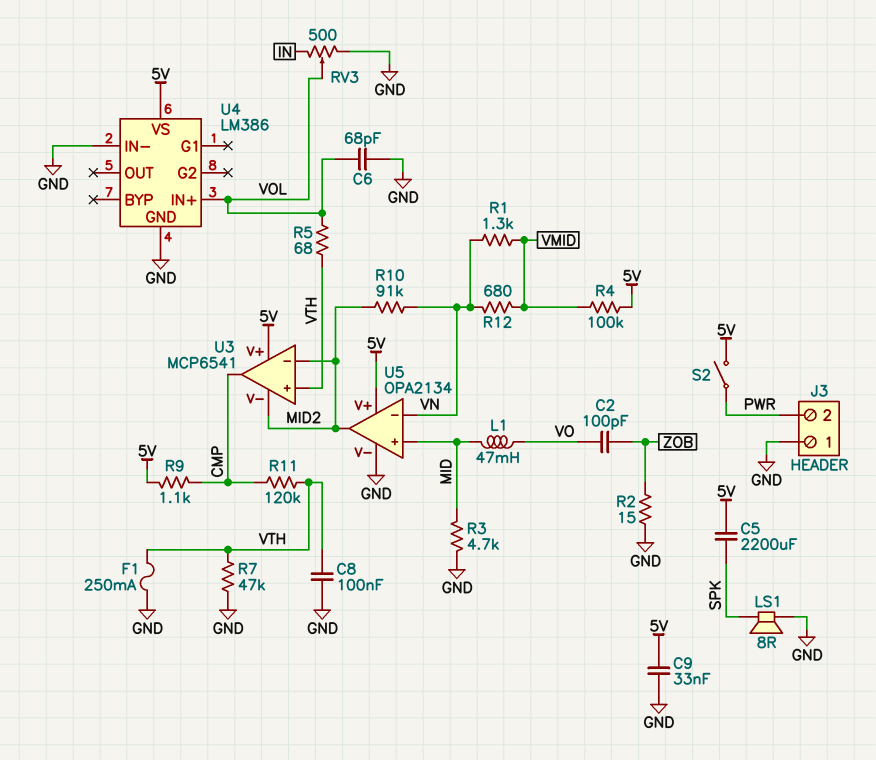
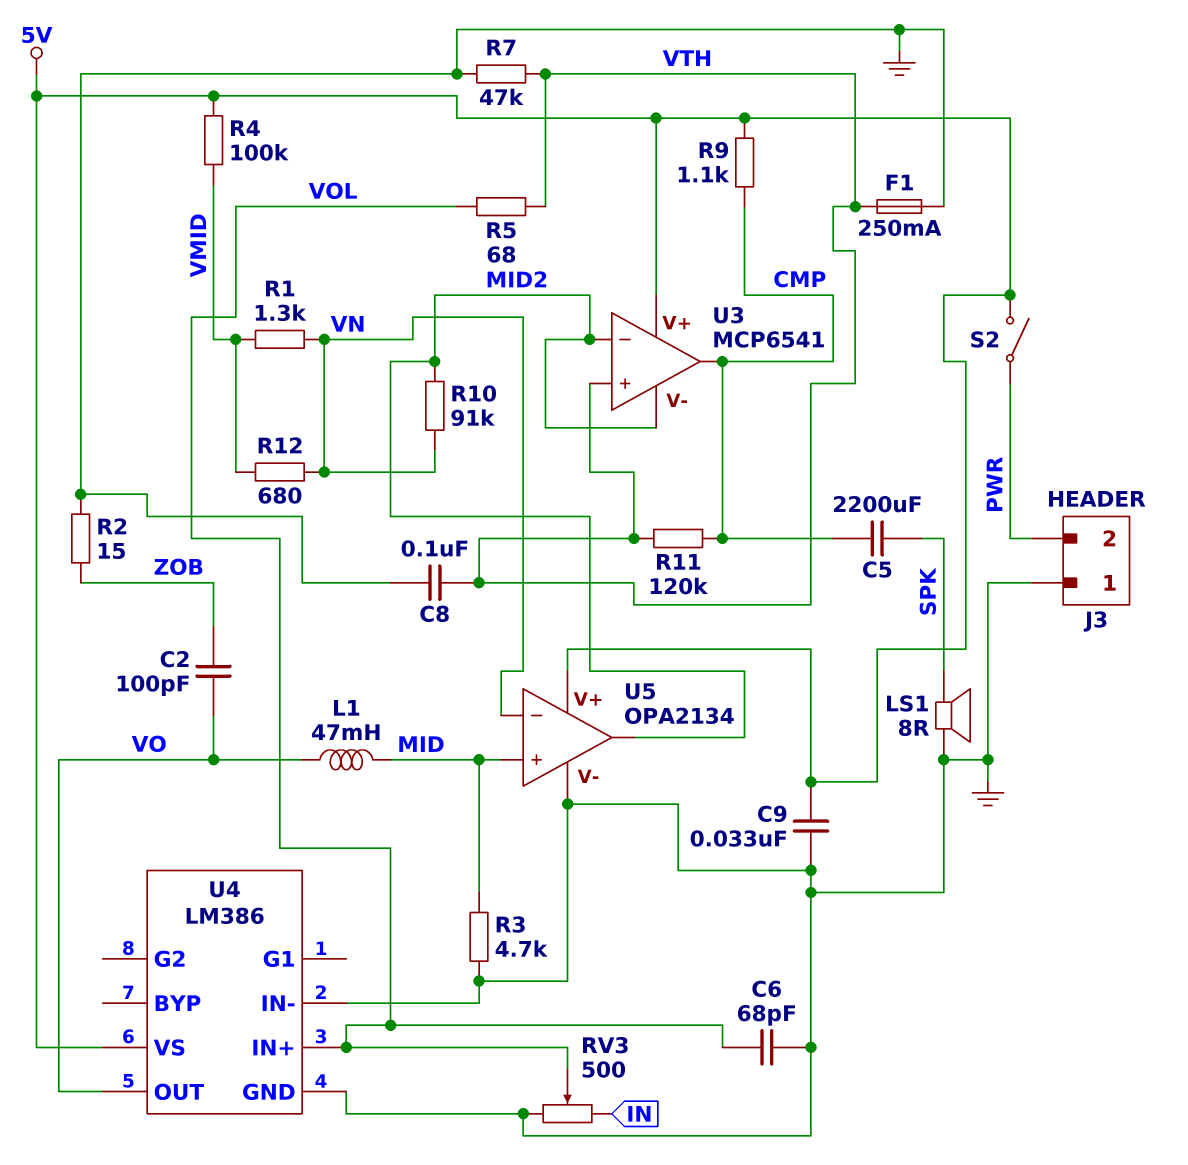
C5: 2200uF (5V, SPK) -> 2200uF (CMP, SPK)
U4 pin OUT: none -> VO

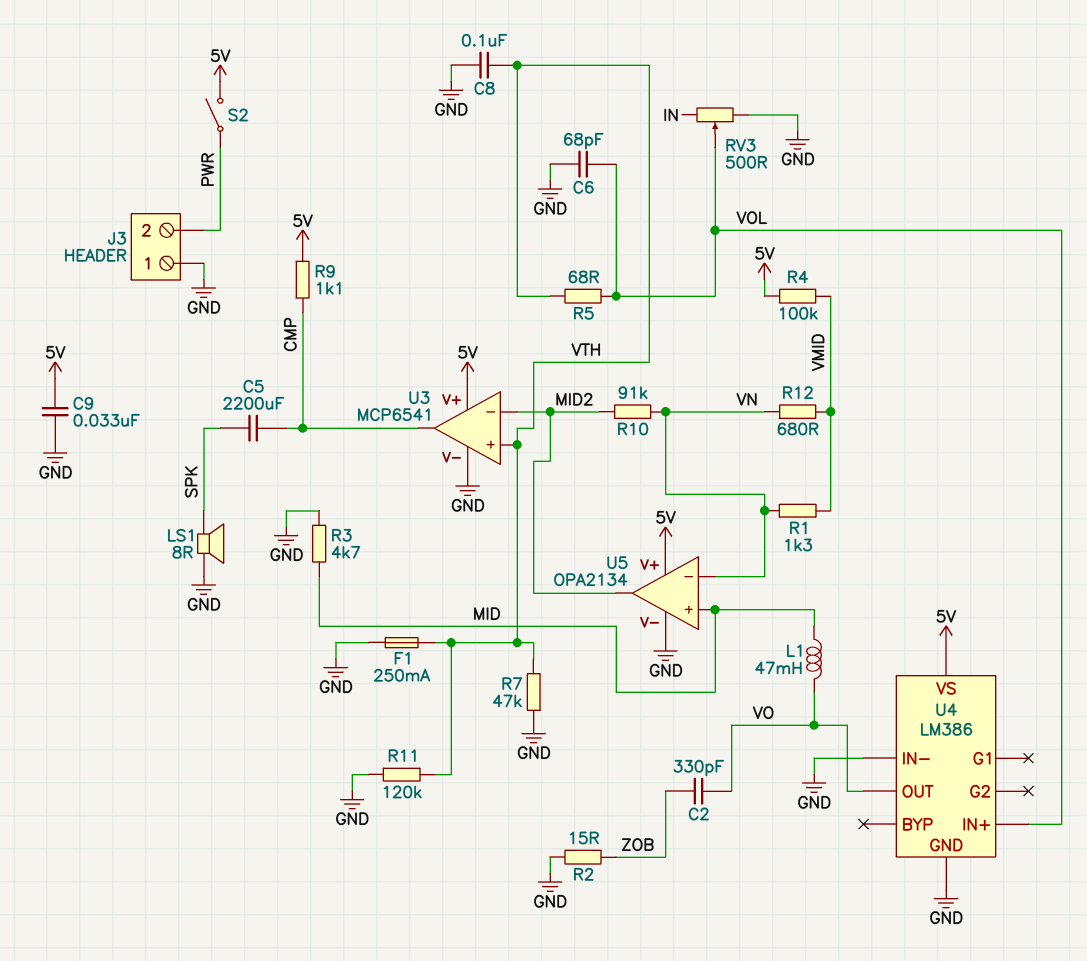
C2: 100pF (VO, ZOB) -> 330pF (VO, ZOB)
R11: 120k (CMP, VTH) -> 120k (GND, VTH)
U3 pin V-: MID2 -> GND

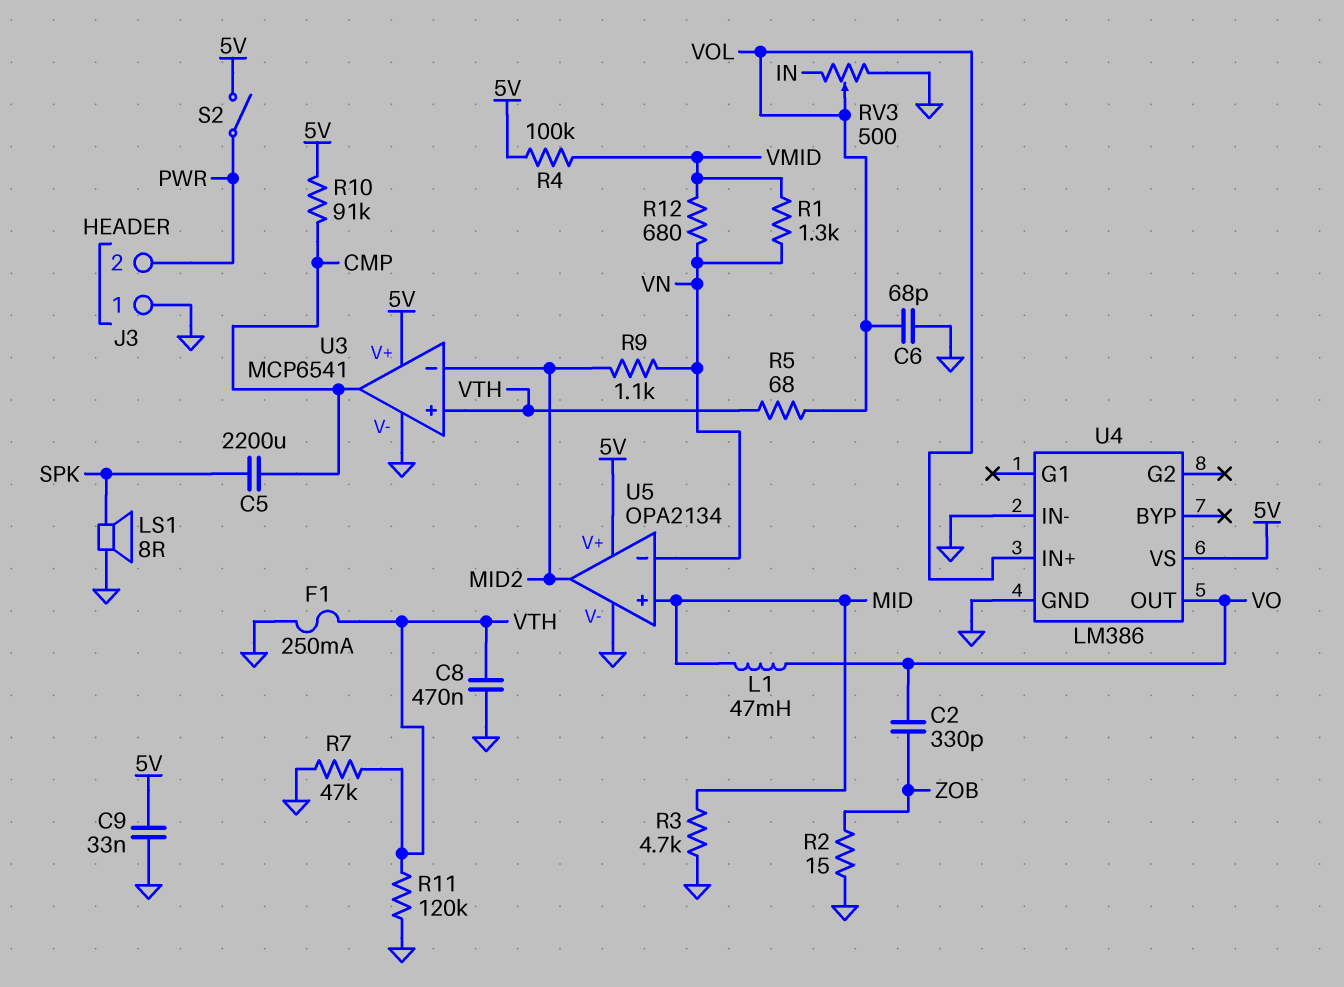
C8: 100nF (GND, VTH) -> 470nF (GND, VTH)
R9: 1.1k (5V, CMP) -> 1.1k (MID2, VN)
R10: 91k (MID2, VN) -> 91k (5V, CMP)

